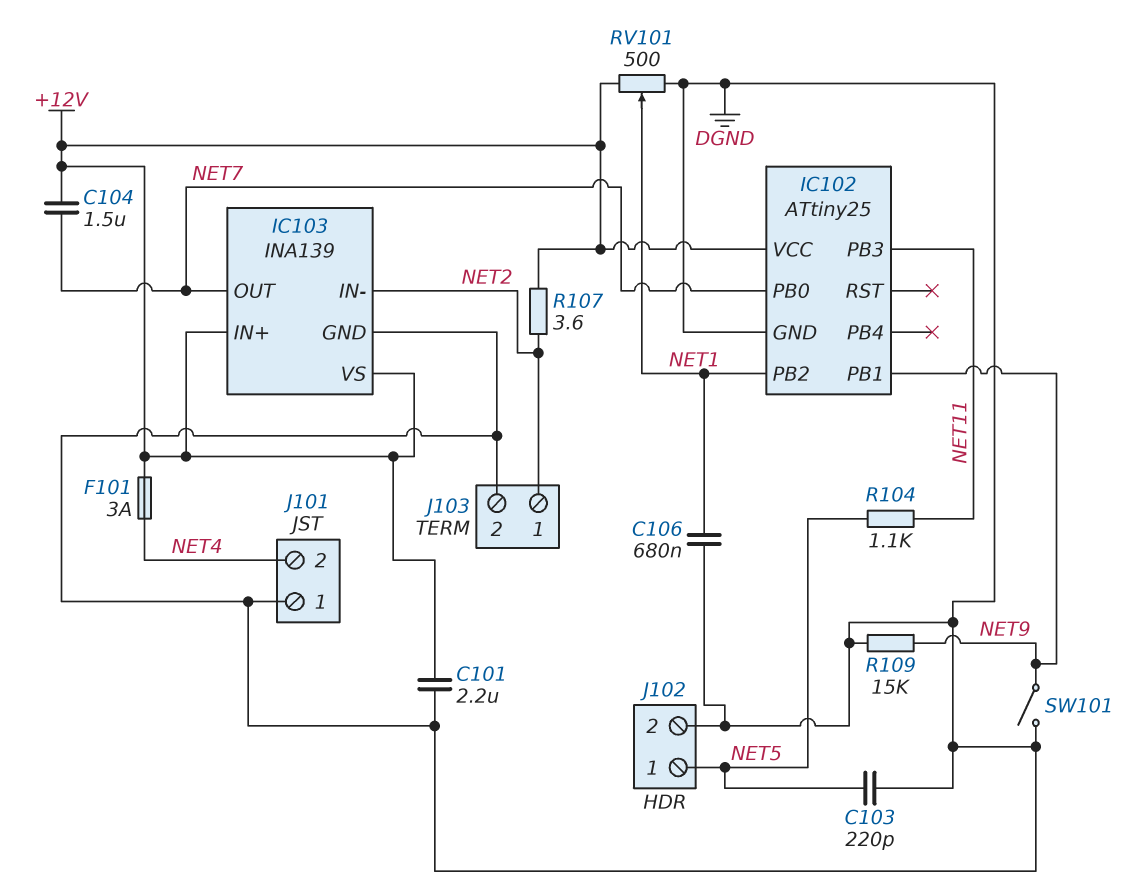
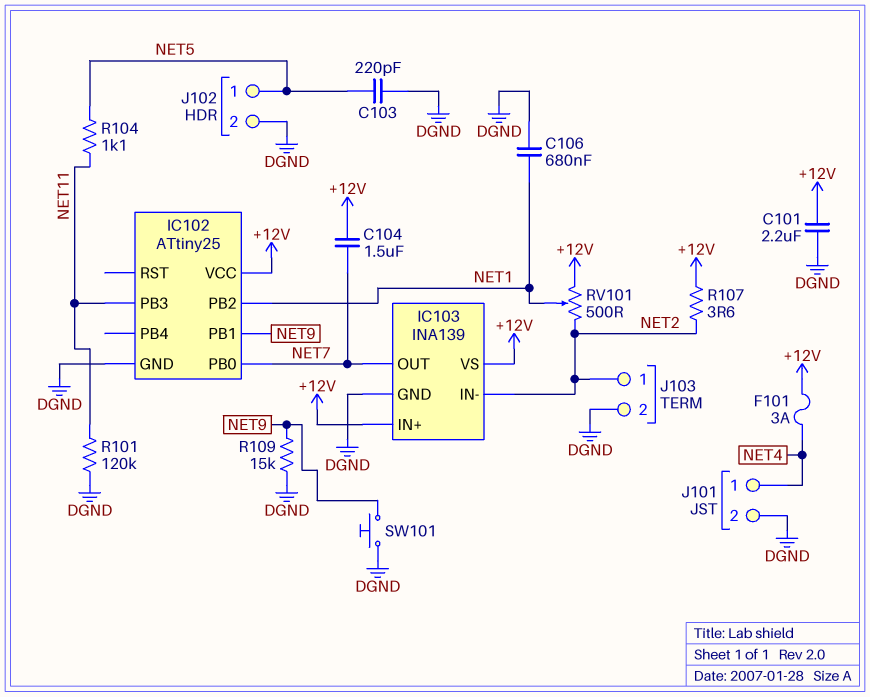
J101 pin 1: DGND -> NET4
J101 pin 2: NET4 -> DGND
R101: none -> 120k (DGND, NET11)
RV101: 500 (+12V, DGND, wiper NET1) -> 500 (+12V, NET2, wiper NET1)
SW101: switch (DGND, NET9) -> button (DGND, NET9)

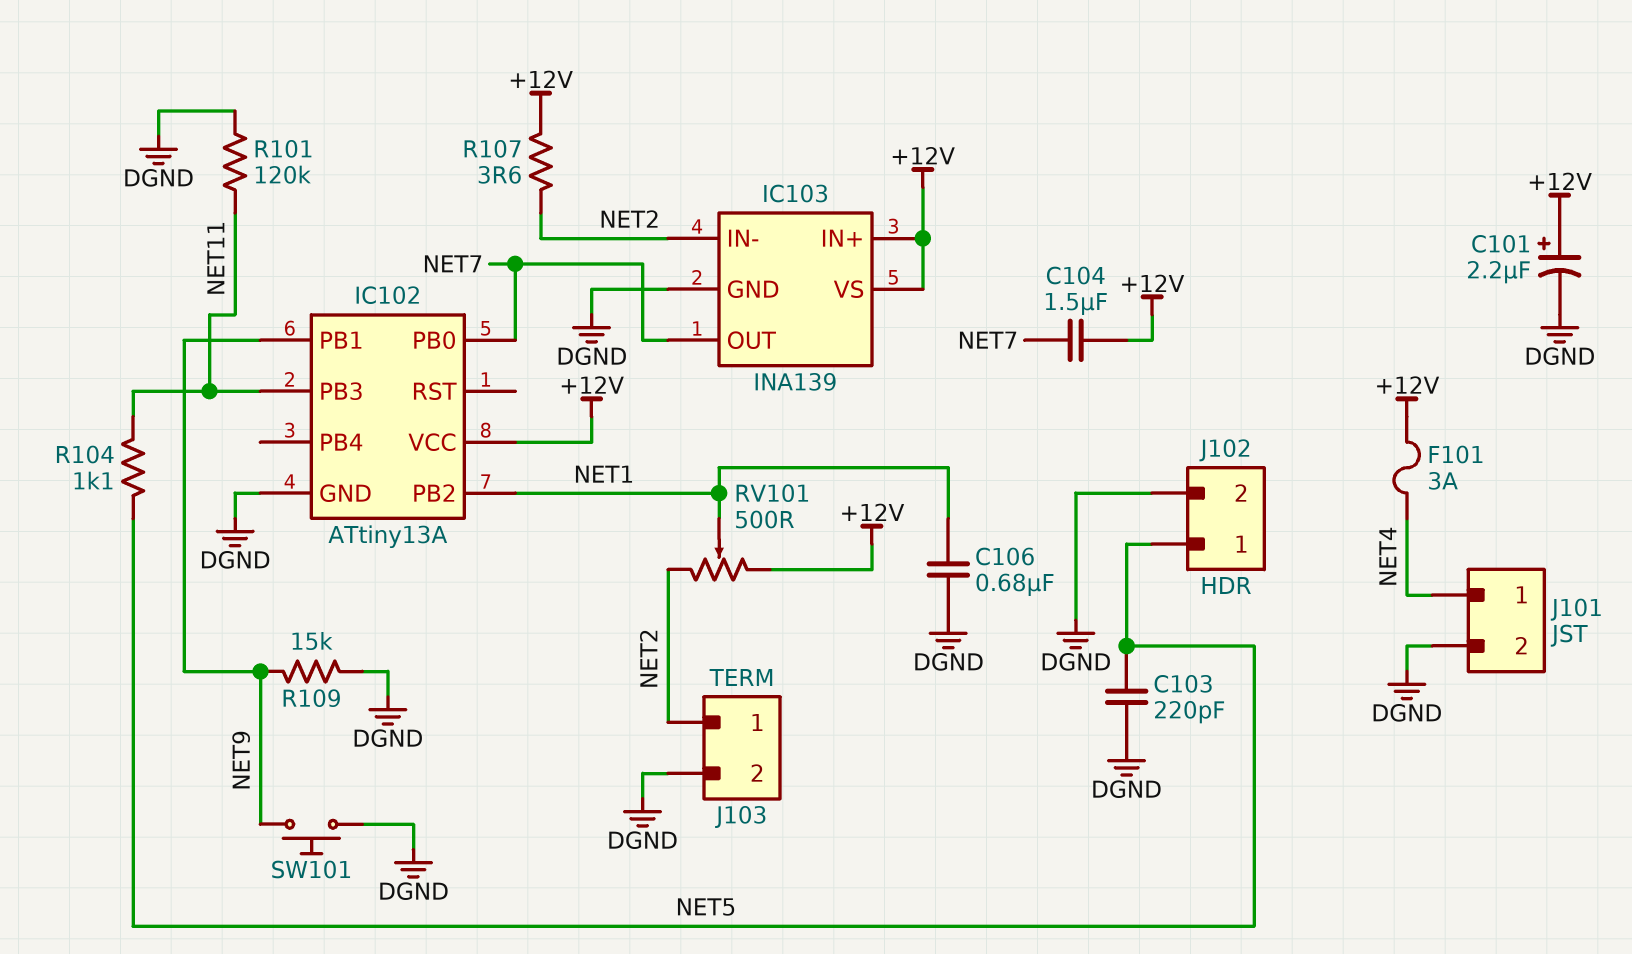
C101: 2.2uF (+12V, DGND) -> 2.2uF (plus +12V, minus DGND)
IC102: ATtiny25 -> ATtiny13A

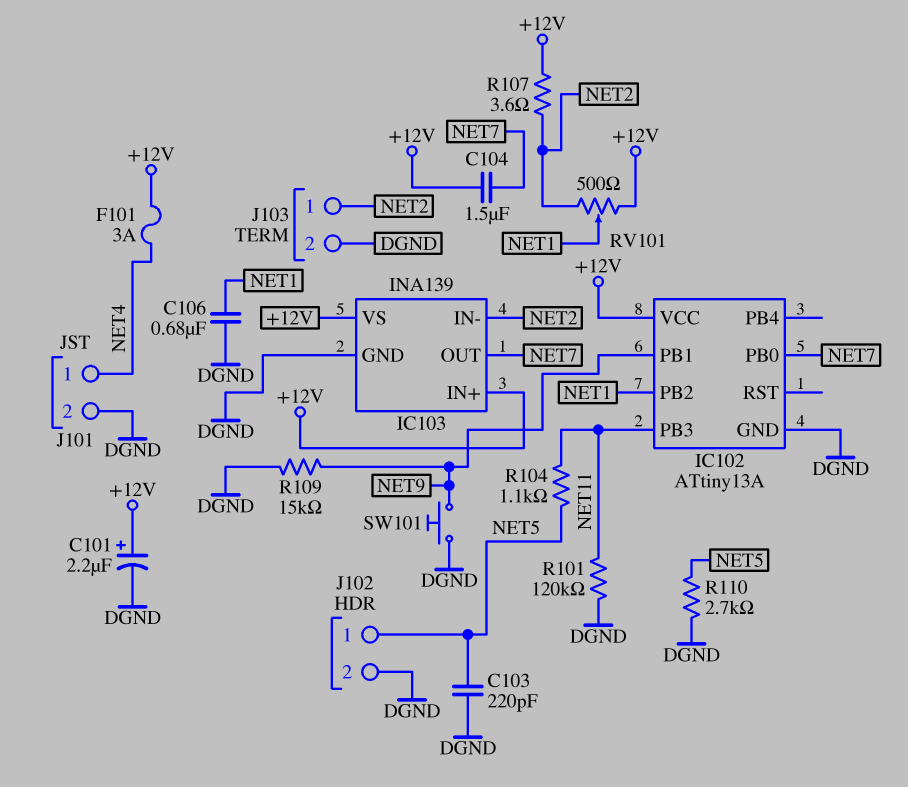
R110: none -> 2.7k (DGND, NET5)

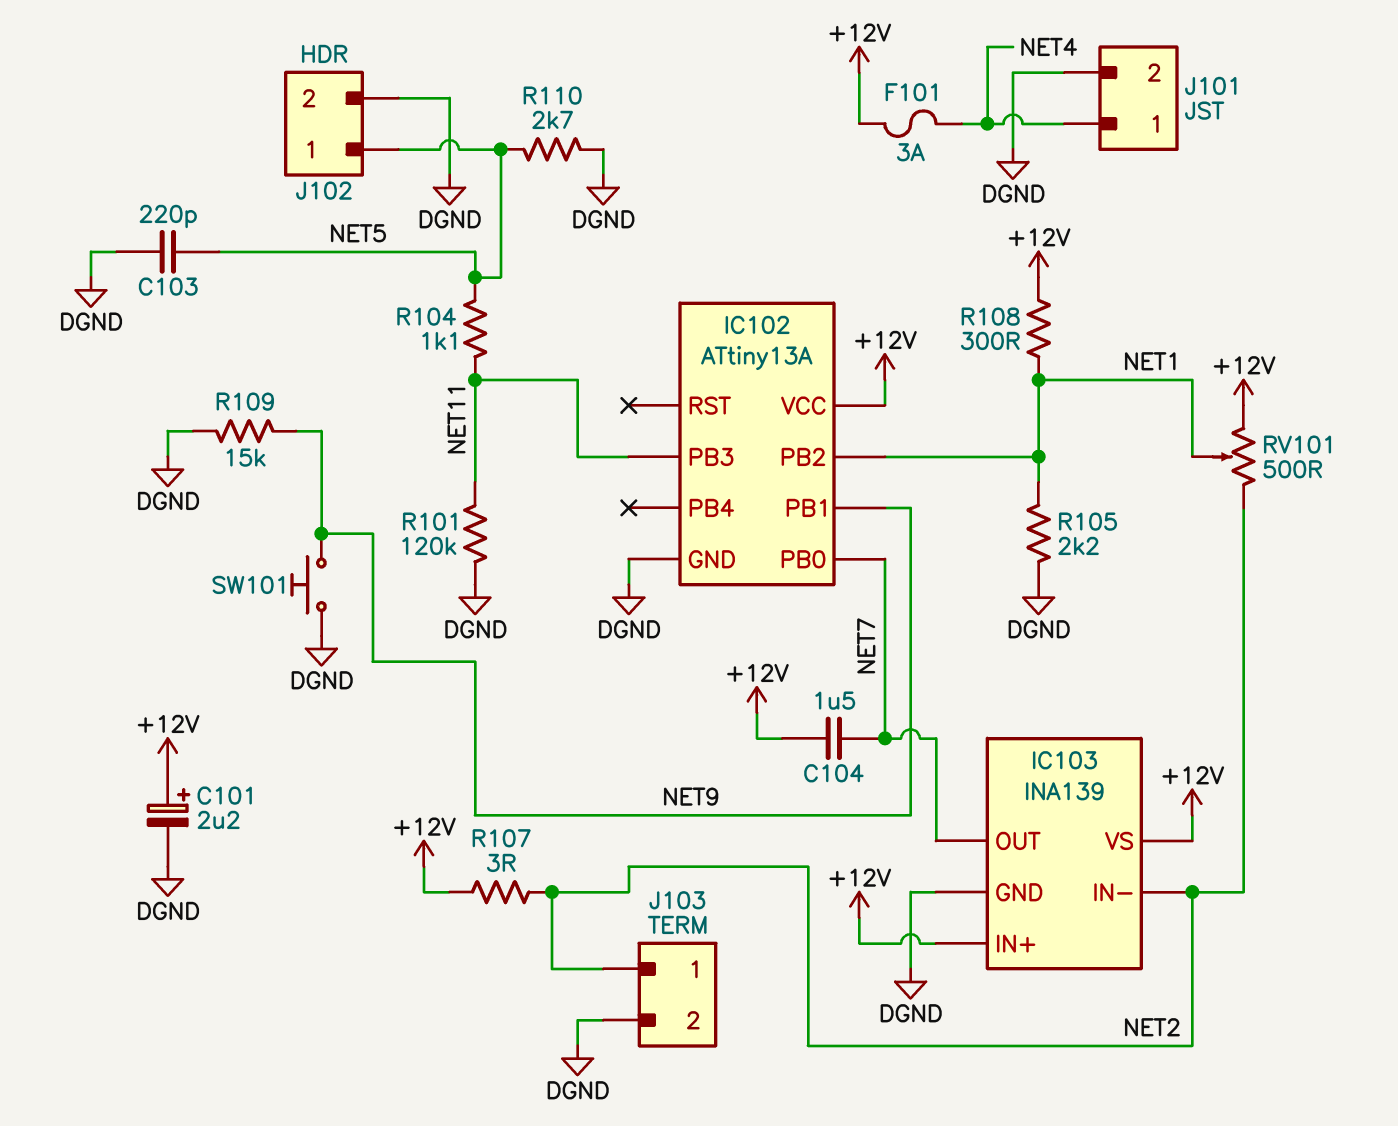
C106: 680nF (DGND, NET1) -> none
R105: none -> 2.2k (DGND, NET1)
R107: 3.6 (+12V, NET2) -> 3 (+12V, NET2)
R108: none -> 300 (+12V, NET1)

